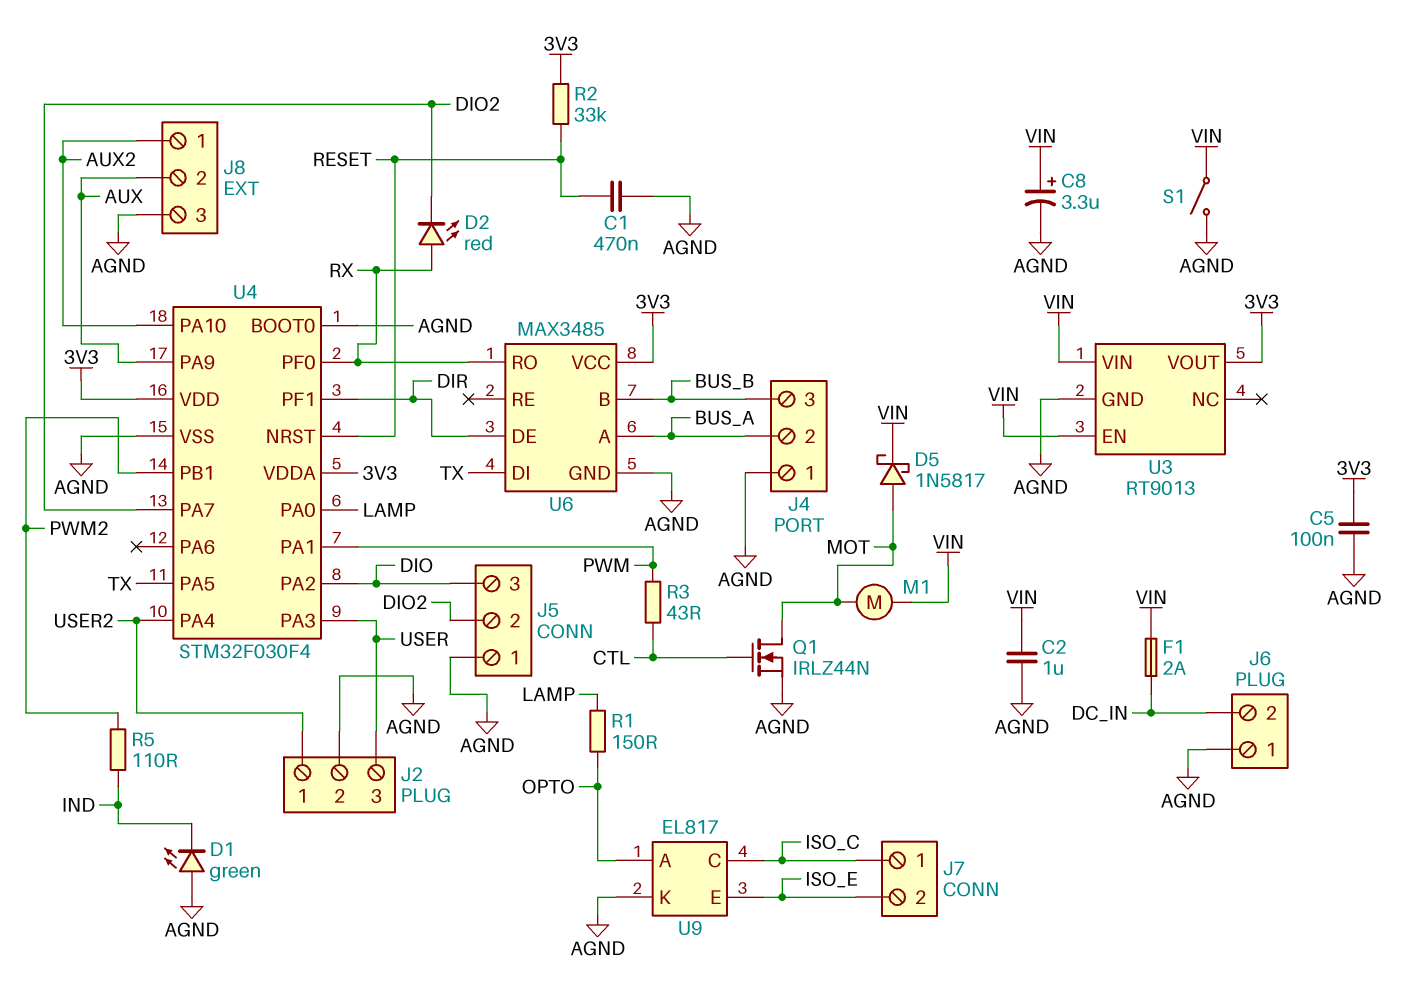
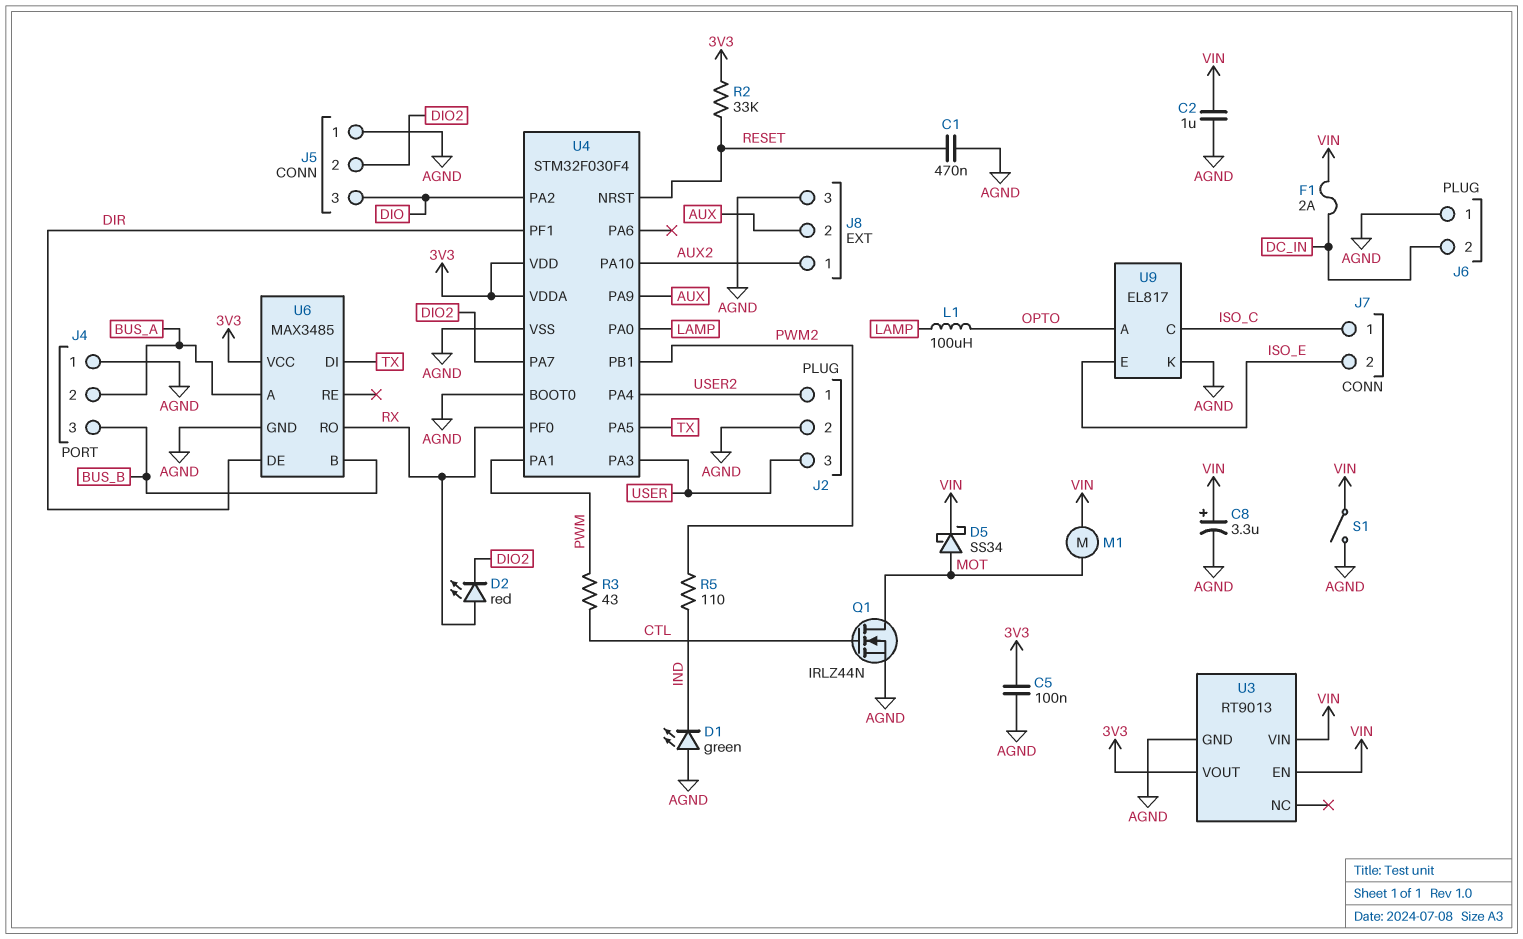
D5: schottky 1N5817 (A MOT, K VIN) -> schottky SS34 (A MOT, K VIN)
L1: none -> 100uH (LAMP, OPTO)
R1: 150 (LAMP, OPTO) -> none

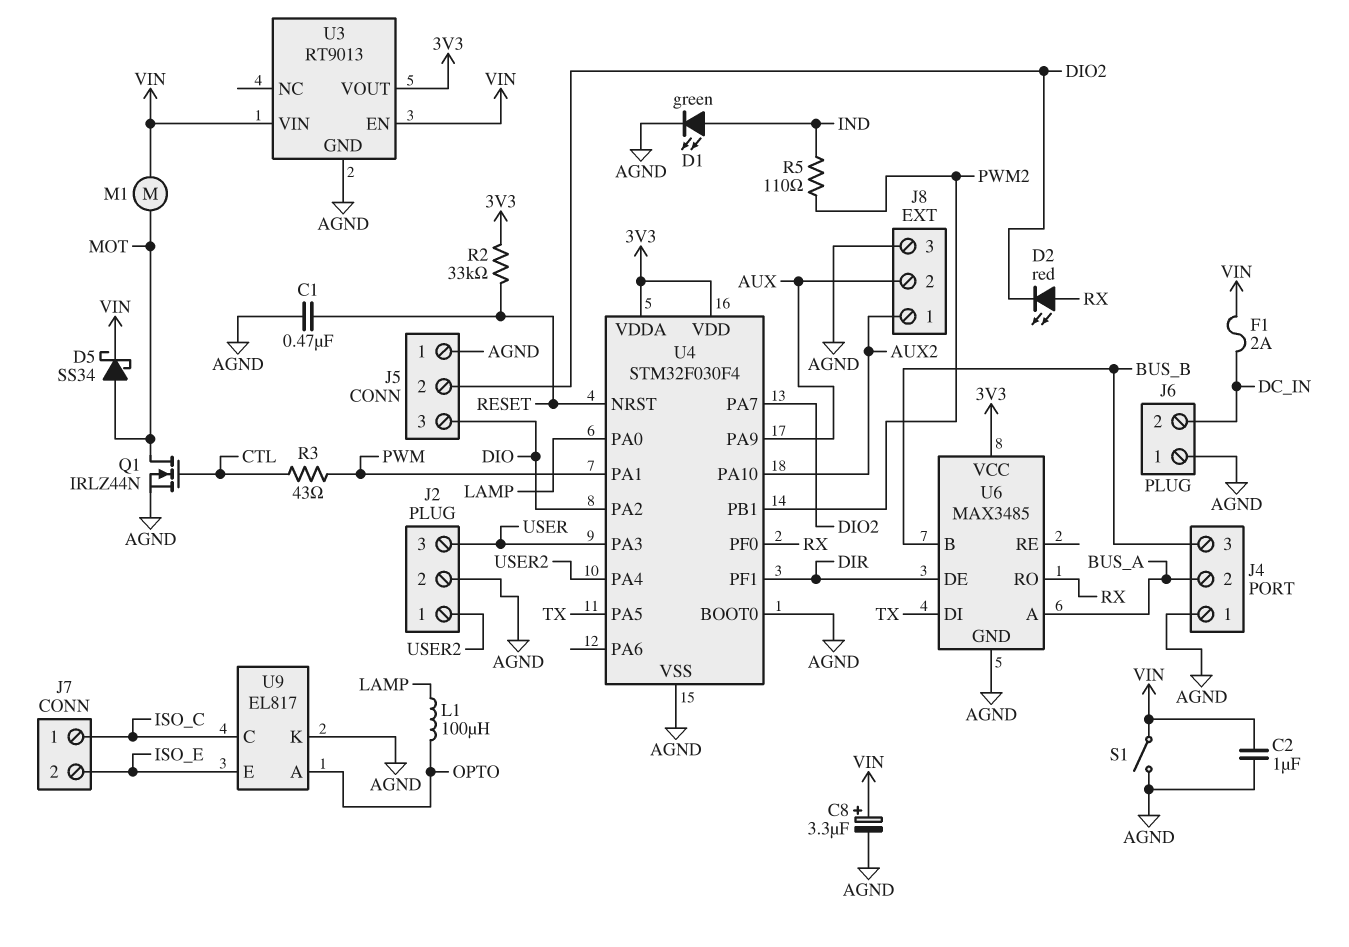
C5: 100nF (3V3, AGND) -> none
D1: LED green (A AGND, K IND) -> LED green (A IND, K AGND)

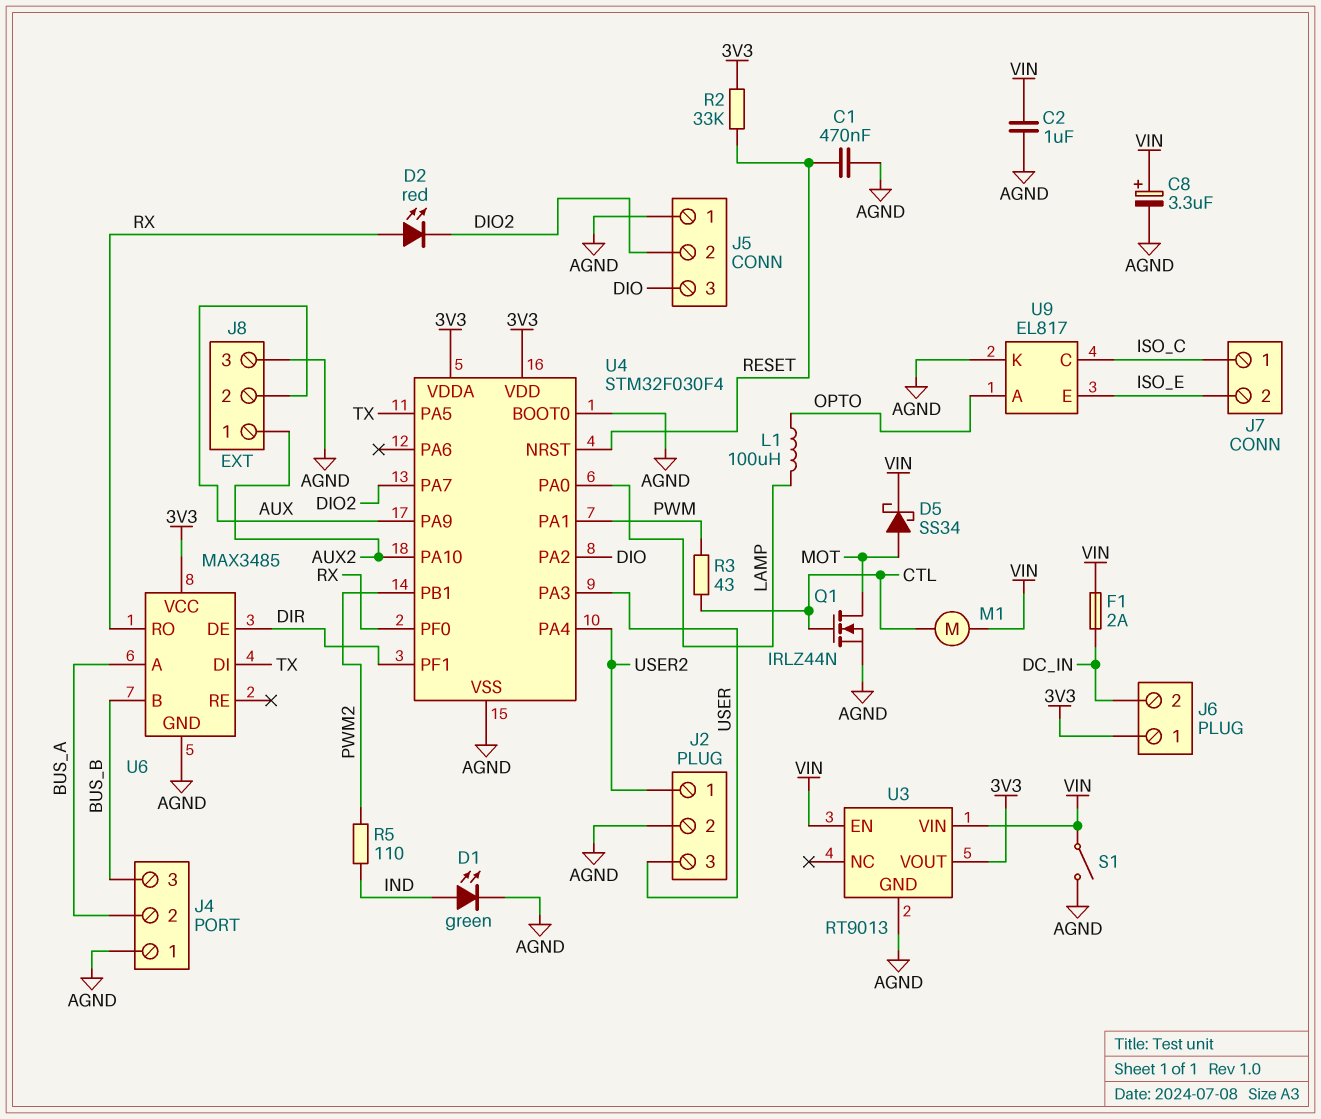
J6 pin 1: AGND -> 3V3
M1: motor (MOT, VIN) -> motor (CTL, VIN)

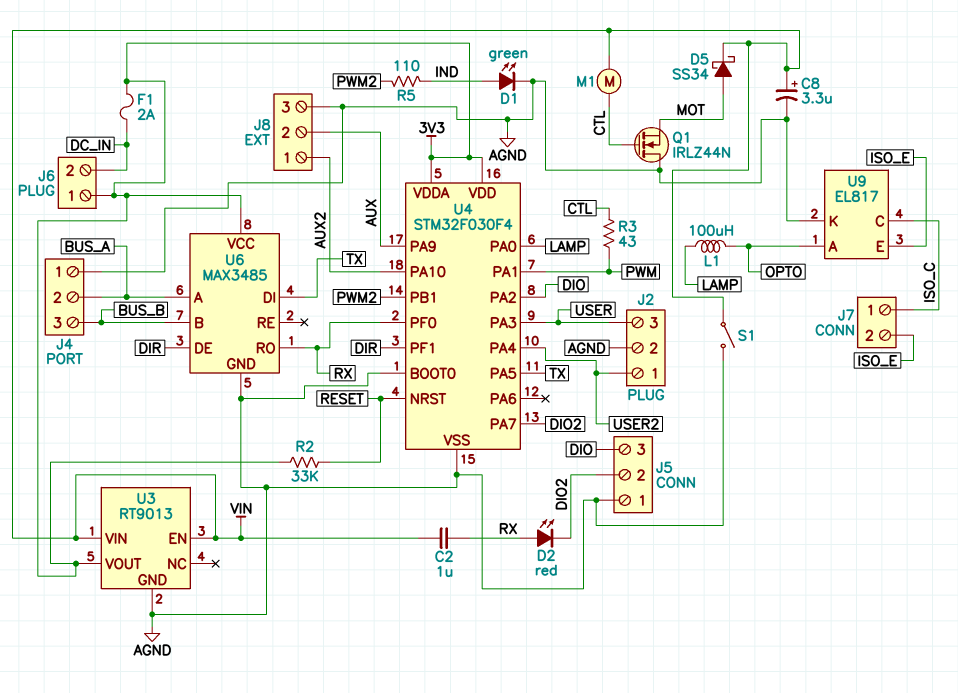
C1: 470nF (AGND, RESET) -> none
C2: 1uF (AGND, VIN) -> 1uF (RX, VIN)
F1: 2A (DC_IN, VIN) -> 2A (3V3, DC_IN)
Q1: NMOS IRLZ44N (G CTL, D MOT, S AGND) -> NMOS IRLZ44N (G CTL, D AGND, S MOT)

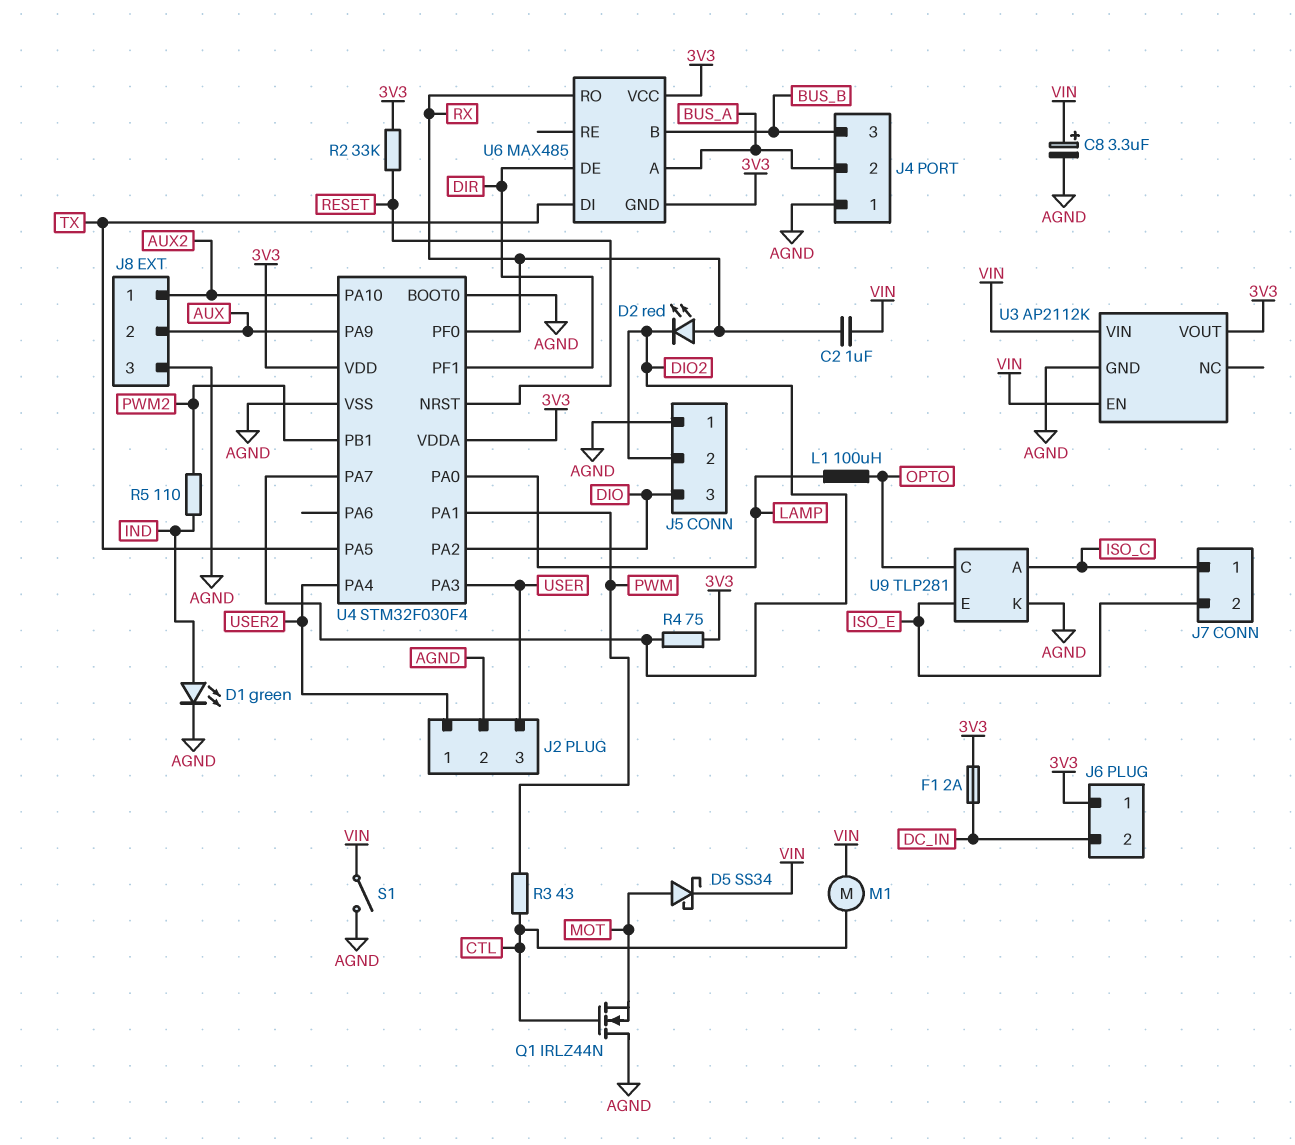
R4: none -> 75 (3V3, DIO2)
U3: RT9013 -> AP2112K
U6: MAX3485 -> MAX485
U6 pin GND: AGND -> 3V3
U9: EL817 -> TLP281
U9 pin A: OPTO -> ISO_C
U9 pin C: ISO_C -> OPTO

